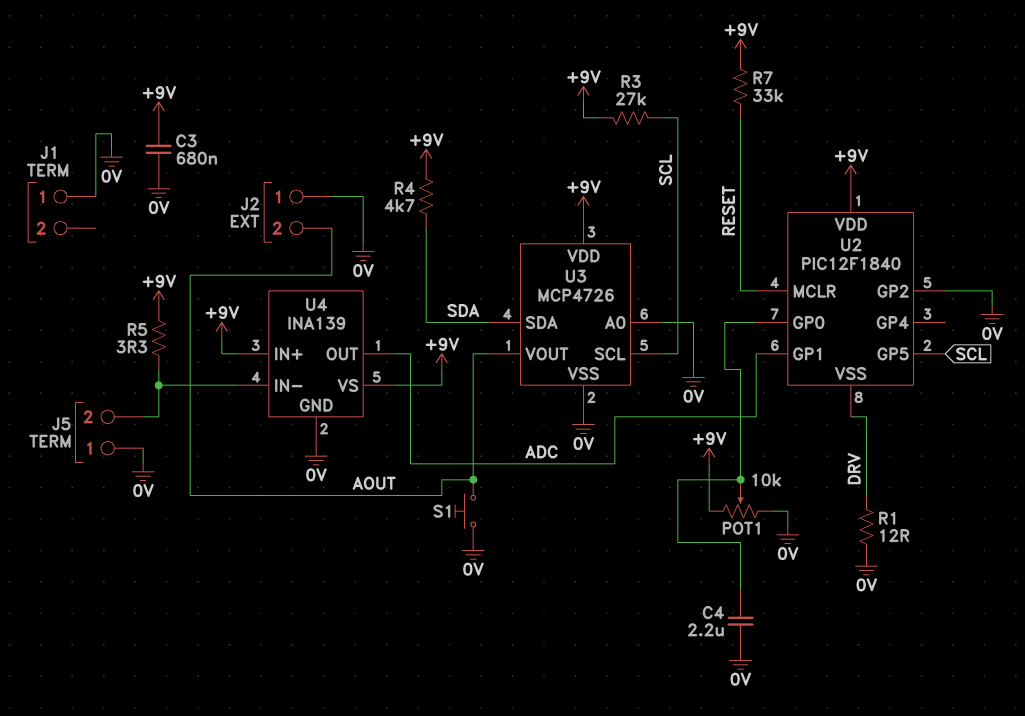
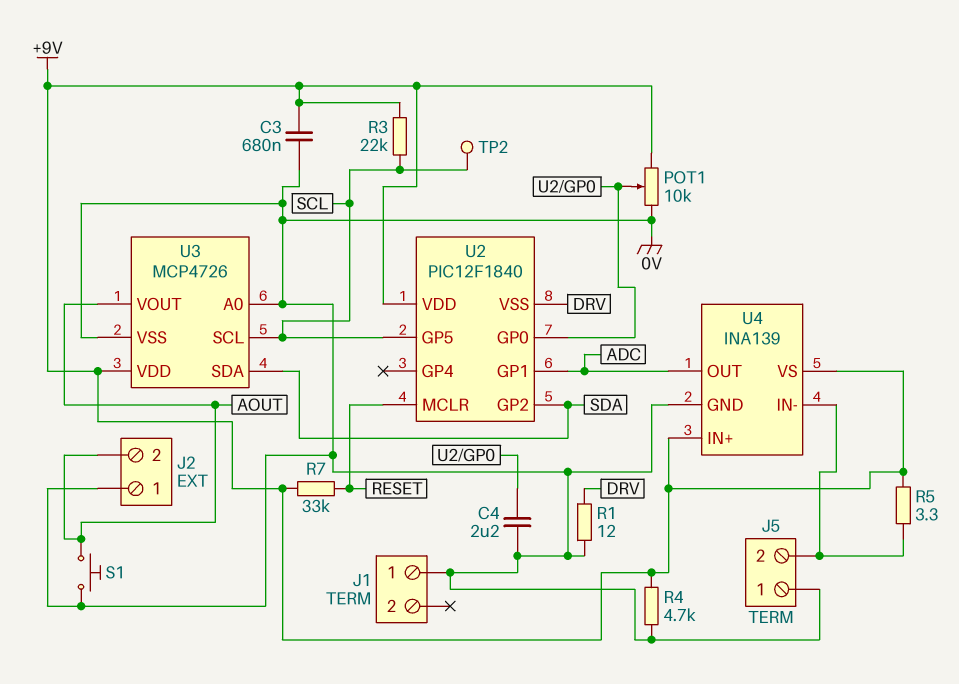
R3: 27k (+9V, SCL) -> 22k (+9V, SCL)
R4: 4.7k (+9V, SDA) -> 4.7k (+9V, 0V)
TP2: none -> test point (SCL)
U2 pin GP2: 0V -> SDA

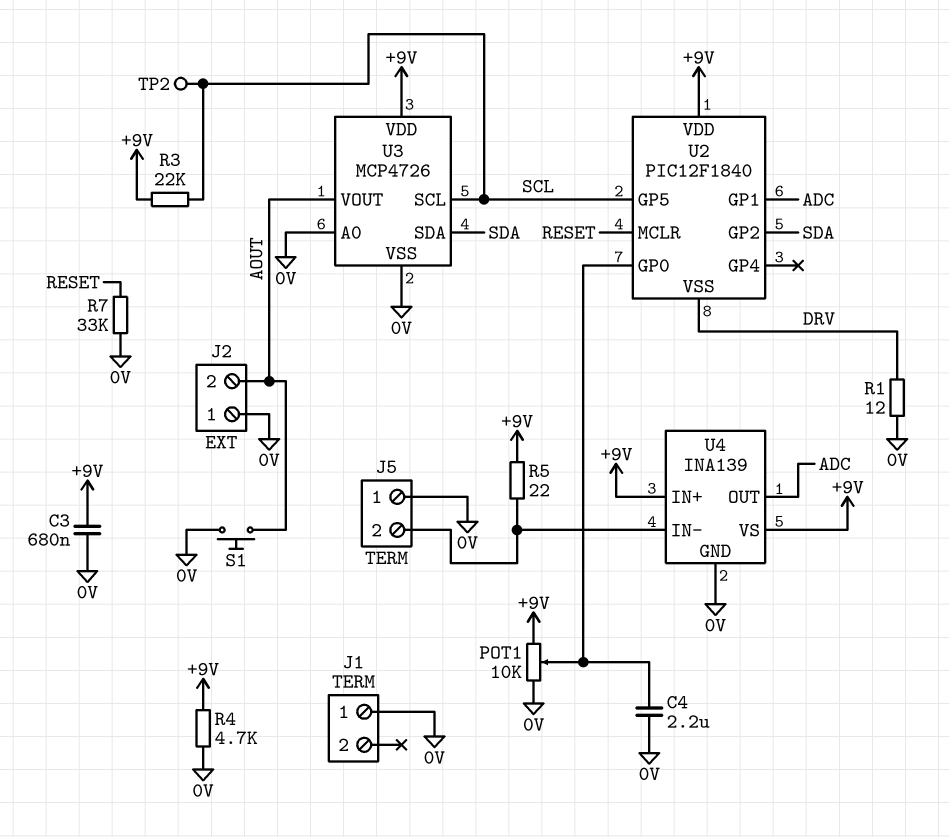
R5: 3.3 (+9V, J5/2) -> 22 (+9V, J5/2)
R7: 33k (+9V, RESET) -> 33k (0V, RESET)

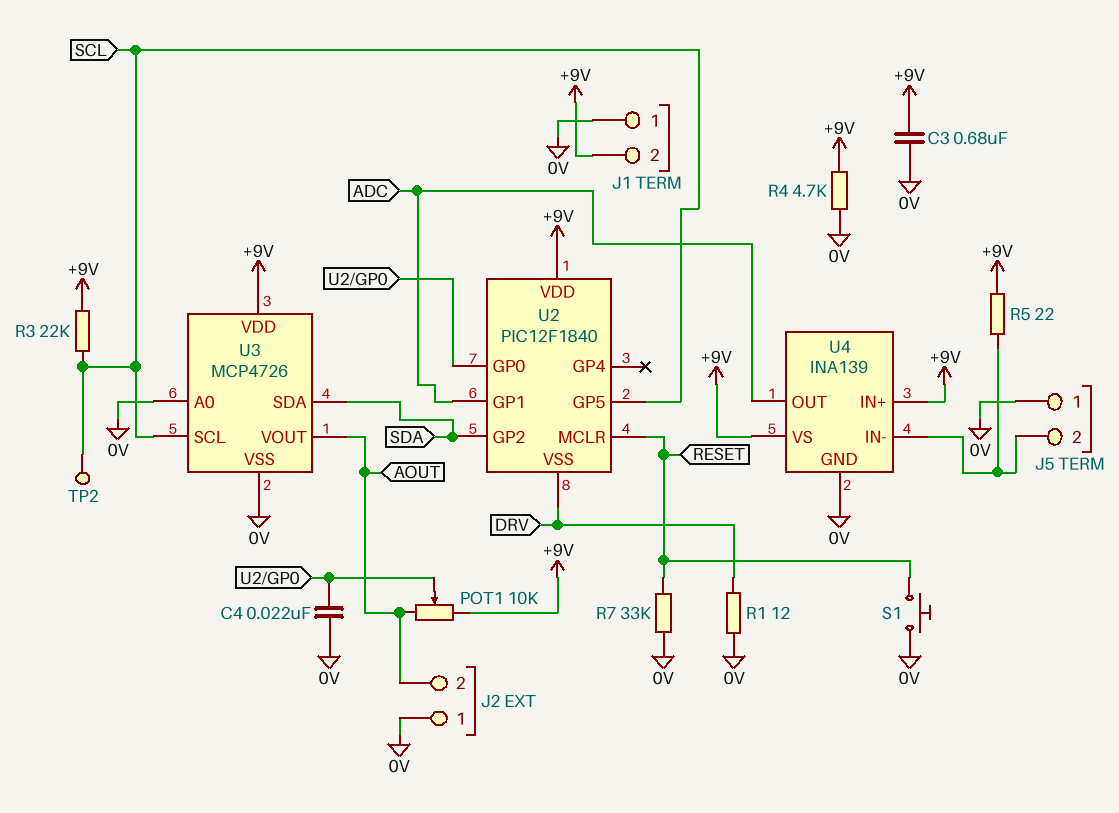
C4: 2.2uF (0V, U2/GP0) -> 22nF (0V, U2/GP0)
J1 pin 2: none -> +9V
POT1: 10k (+9V, 0V, wiper U2/GP0) -> 10k (+9V, AOUT, wiper U2/GP0)
S1: button (0V, AOUT) -> button (0V, RESET)

